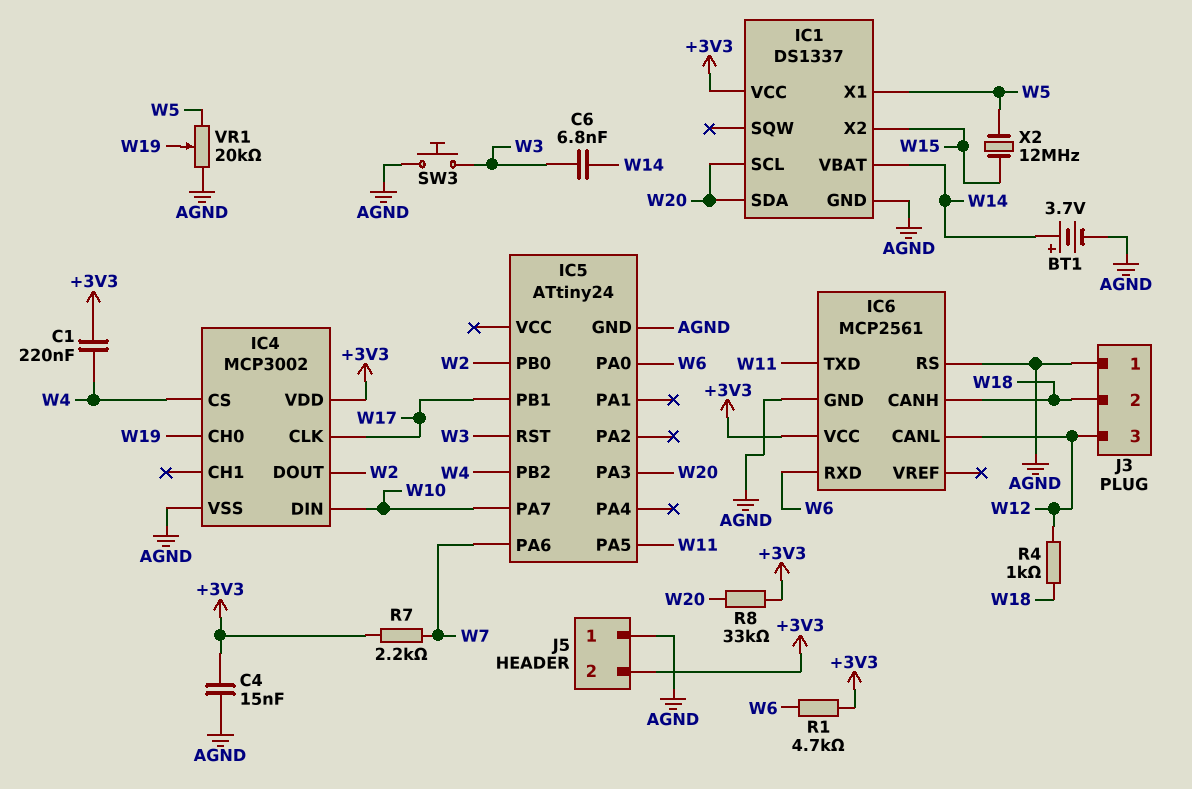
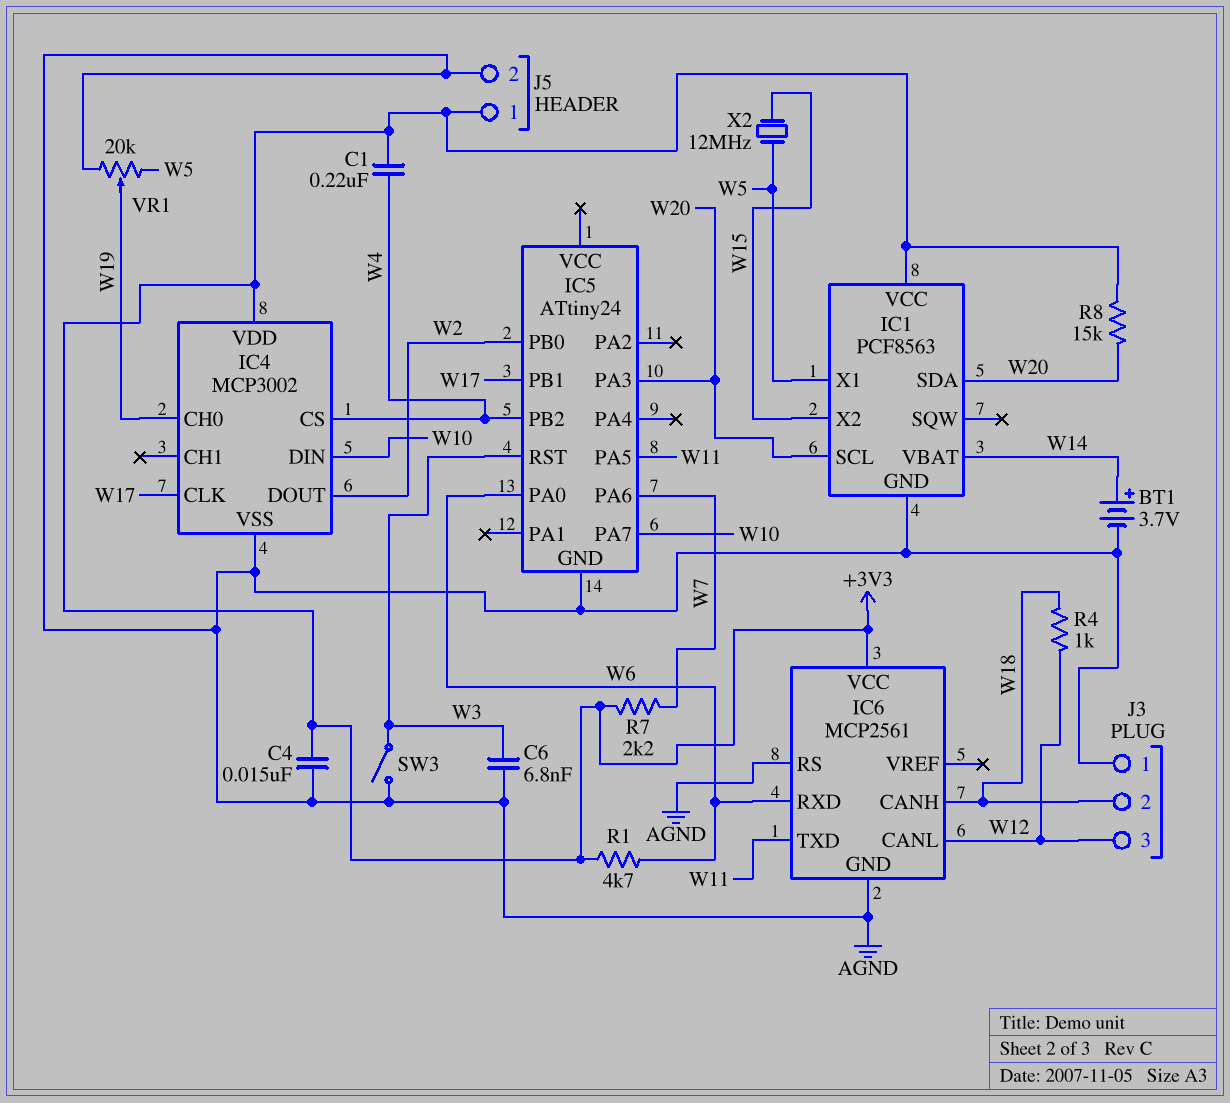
C6: 6.8nF (W3, W14) -> 6.8nF (AGND, W3)
IC1: DS1337 -> PCF8563
J5 pin 1: AGND -> +3V3
J5 pin 2: +3V3 -> AGND
R8: 33k (+3V3, W20) -> 15k (+3V3, W20)
SW3: button (AGND, W3) -> switch (AGND, W3)

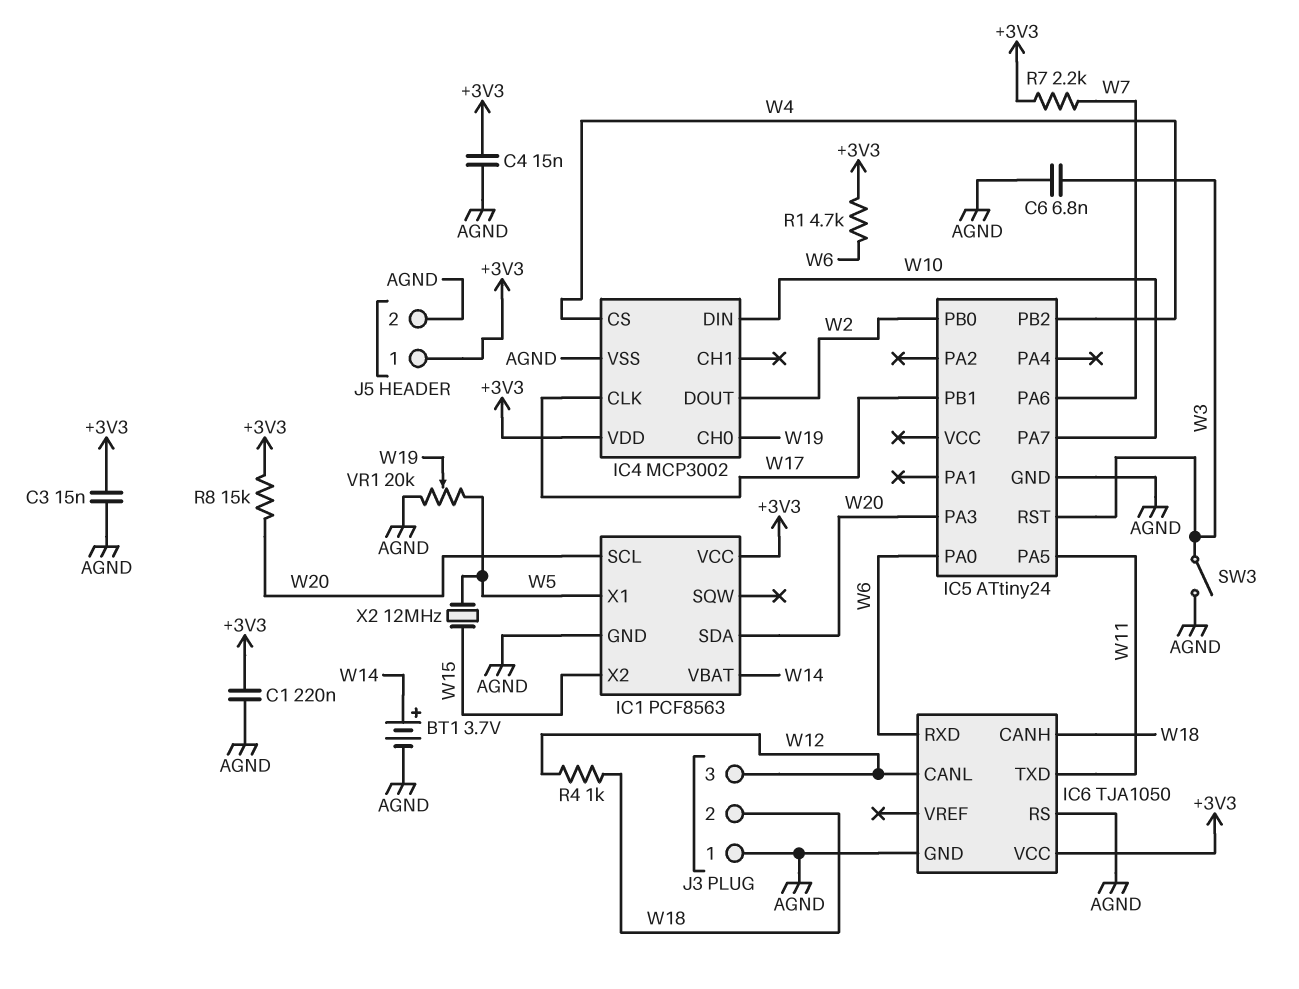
C1: 220nF (+3V3, W4) -> 220nF (+3V3, AGND)
C3: none -> 15nF (+3V3, AGND)
IC6: MCP2561 -> TJA1050

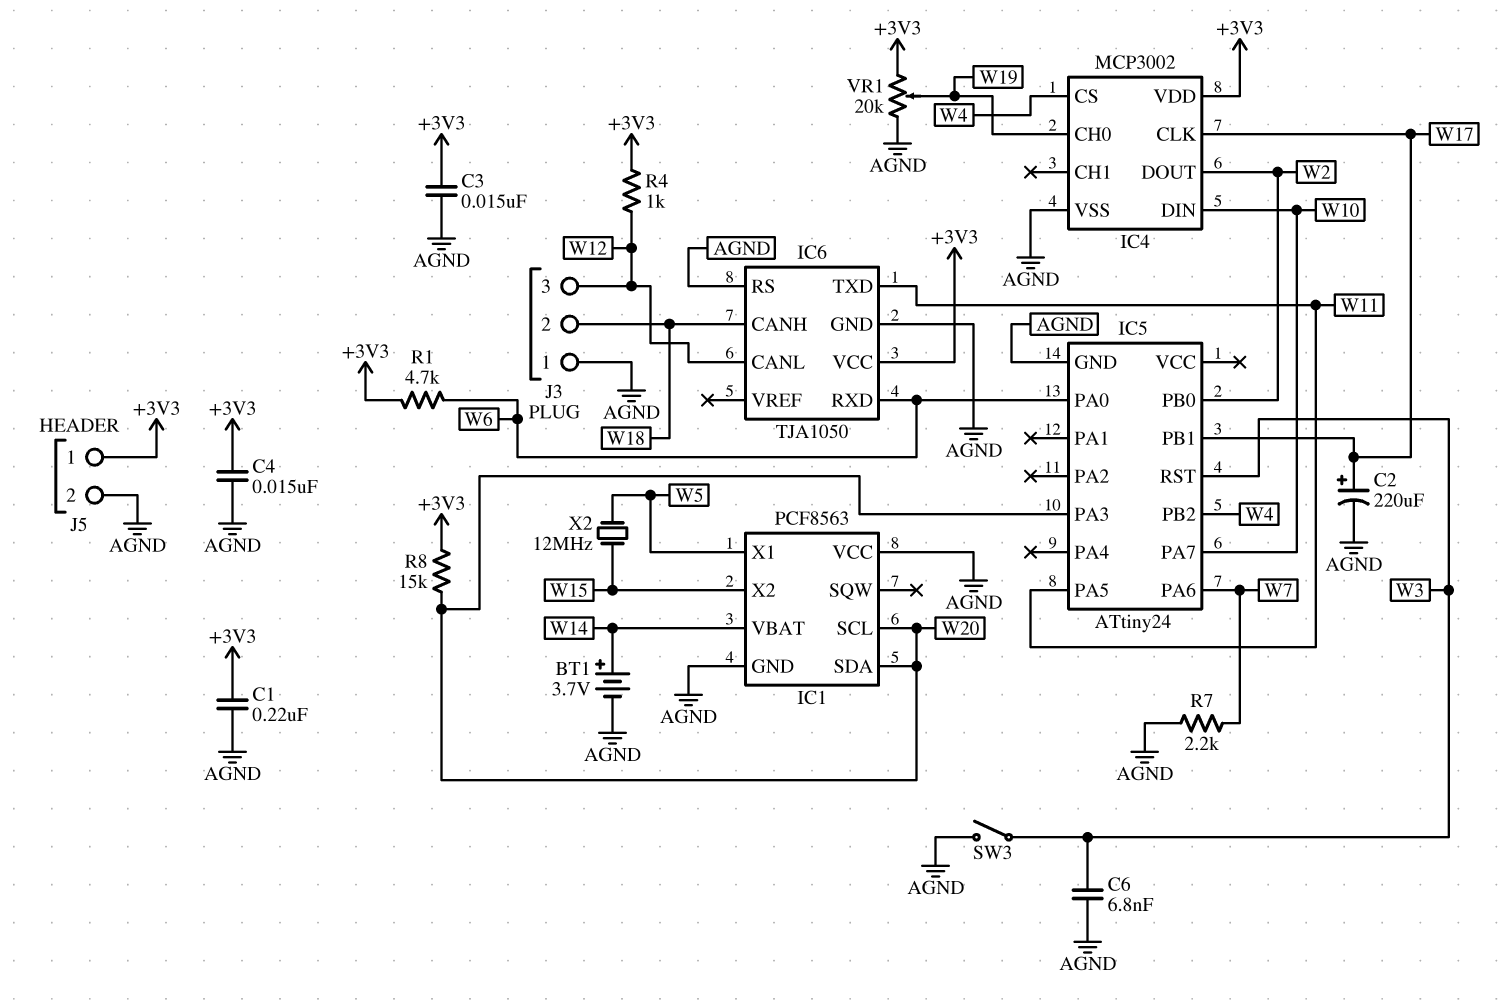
C2: none -> 220uF (plus W17, minus AGND)
IC1 pin VCC: +3V3 -> AGND
R4: 1k (W12, W18) -> 1k (+3V3, W12)
R7: 2.2k (+3V3, W7) -> 2.2k (AGND, W7)
VR1: 20k (AGND, W5, wiper W19) -> 20k (+3V3, AGND, wiper W19)

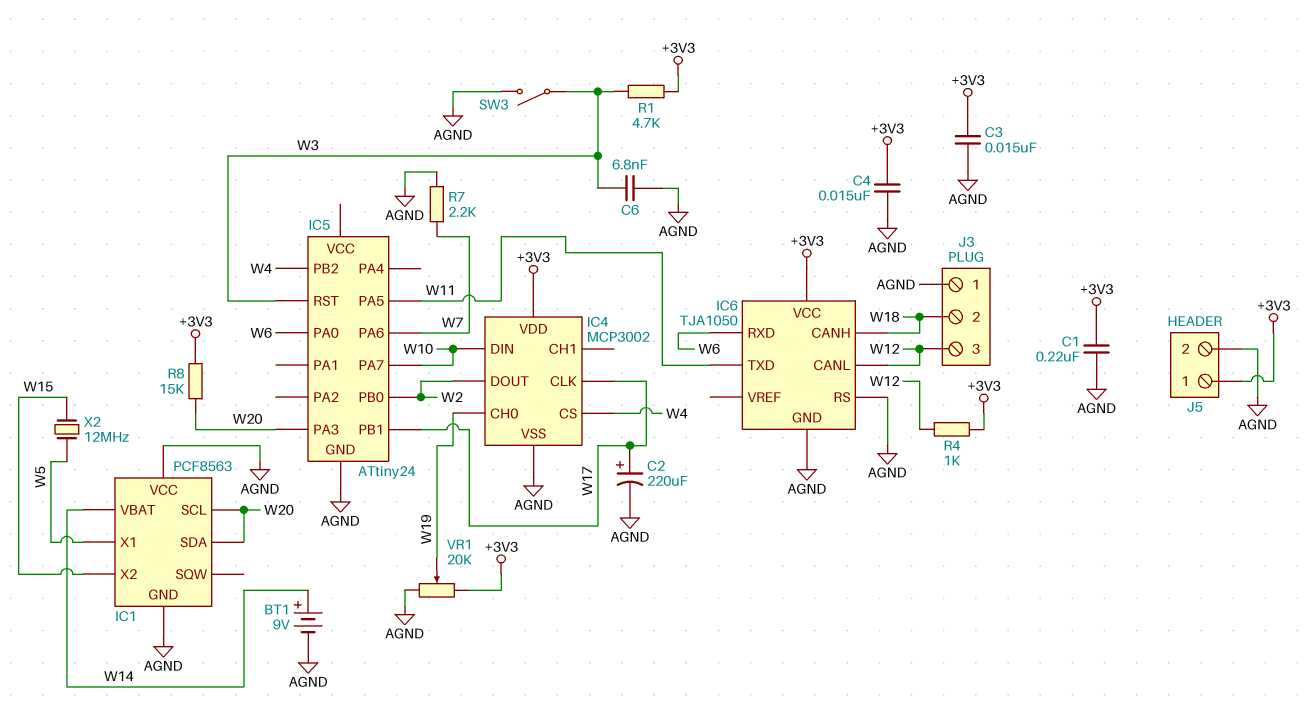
BT1: 3.7V (plus W14, minus AGND) -> 9V (plus W14, minus AGND)
R1: 4.7k (+3V3, W6) -> 4.7k (+3V3, W3)

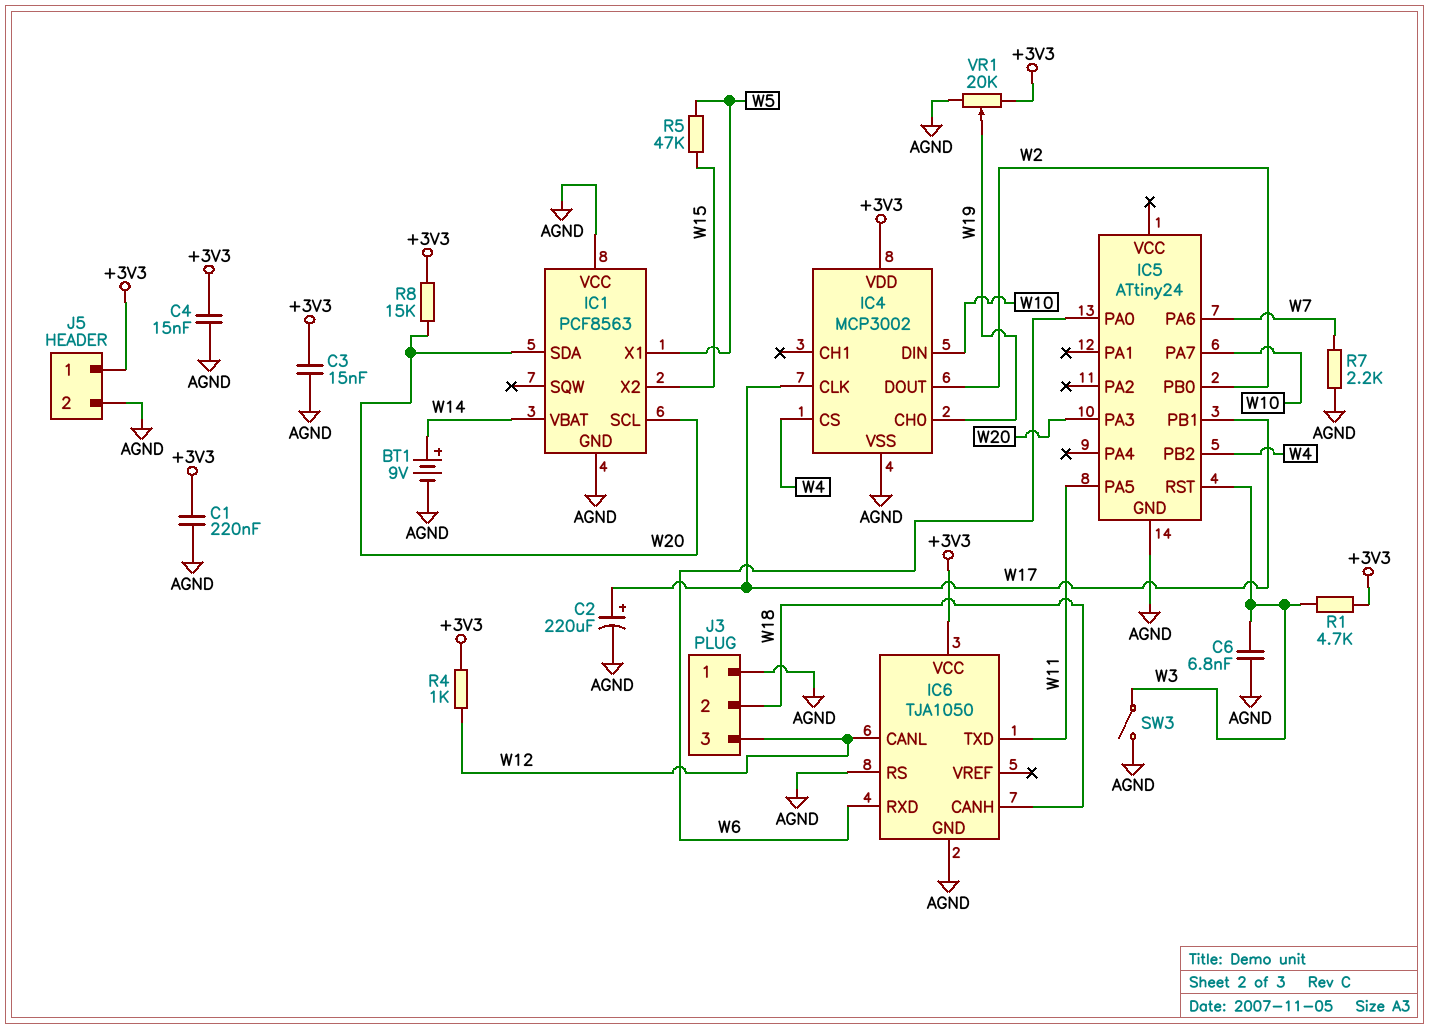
R5: none -> 47k (W5, W15)
X2: 12MHz (W5, W15) -> none

